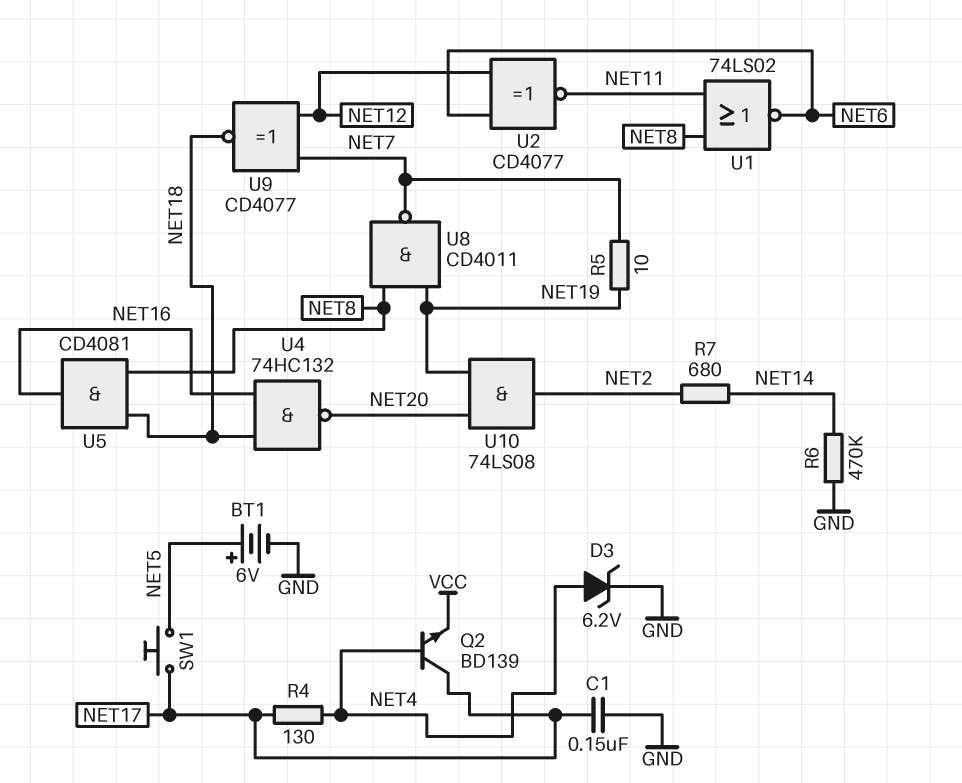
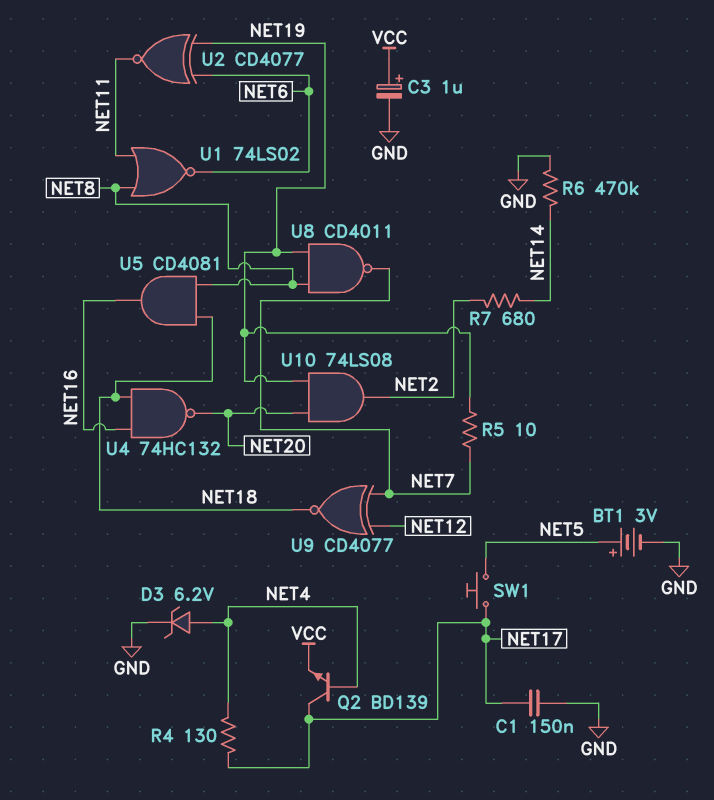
BT1: 6V (plus NET5, minus GND) -> 3V (plus NET5, minus GND)
C3: none -> 1uF (plus VCC, minus GND)
U2: XNOR CD4077 (in NET6, in NET12, out NET11) -> XNOR CD4077 (in NET6, in NET19, out NET11)

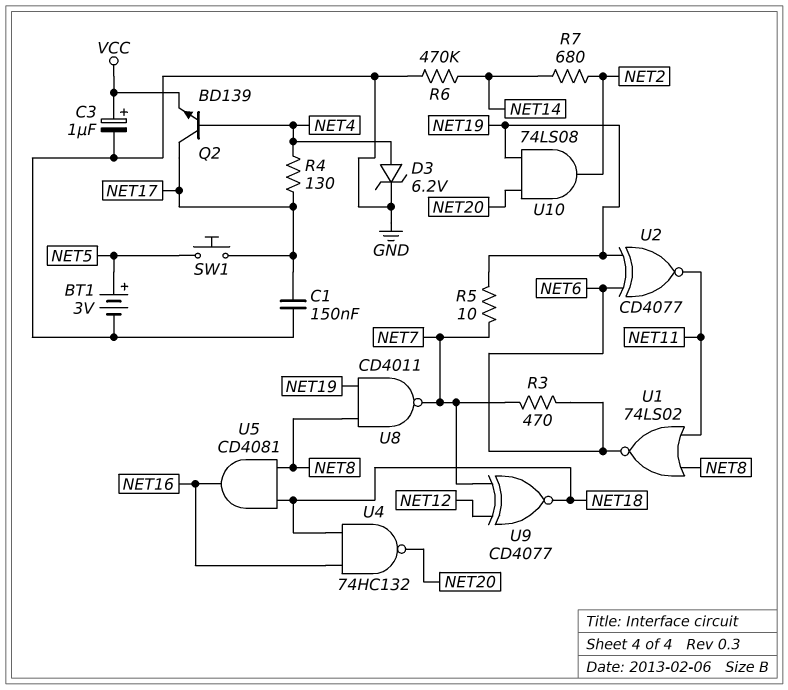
R3: none -> 470 (NET6, NET7)

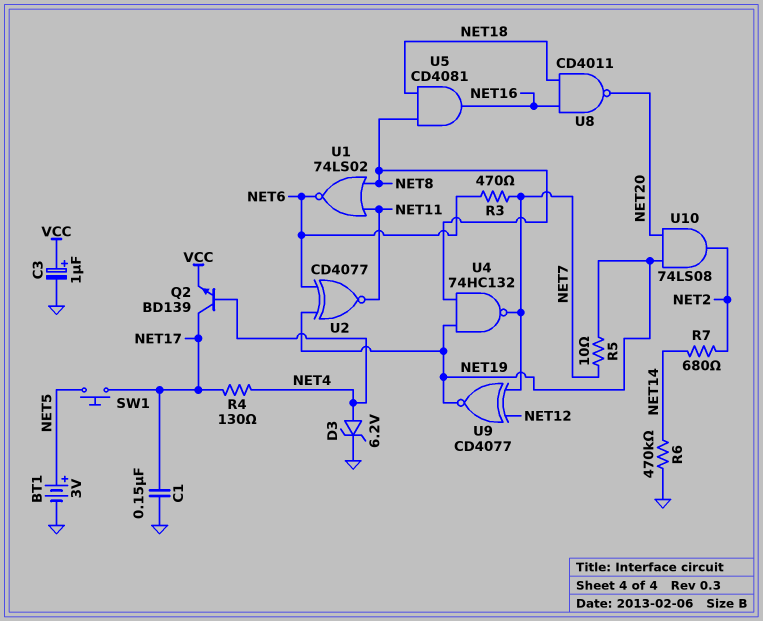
U4: NAND 74HC132 (in NET16, in NET18, out NET20) -> NAND 74HC132 (in NET8, in NET19, out NET7)
U8: NAND CD4011 (in NET8, in NET19, out NET7) -> NAND CD4011 (in NET16, in NET18, out NET20)
U9: XNOR CD4077 (in NET7, in NET12, out NET18) -> XNOR CD4077 (in NET7, in NET12, out NET19)

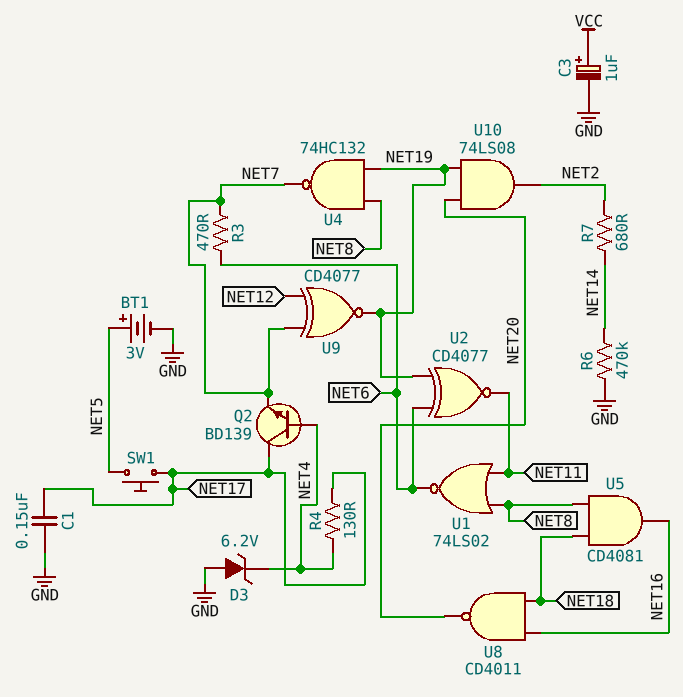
D3: zener 6.2V (A NET4, K GND) -> zener 6.2V (A GND, K NET4)
Q2: NPN BD139 (B NET4, C NET17, E VCC) -> NPN BD139 (B NET4, C NET17, E NET7)
R5: 10 (NET7, NET19) -> none

